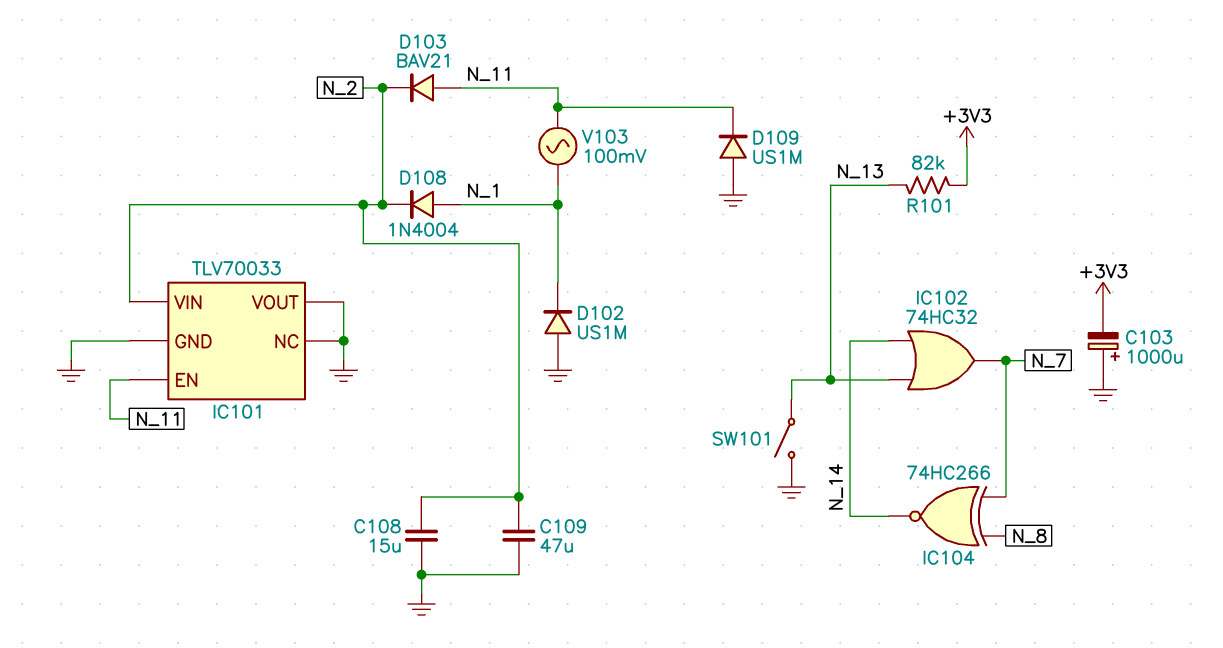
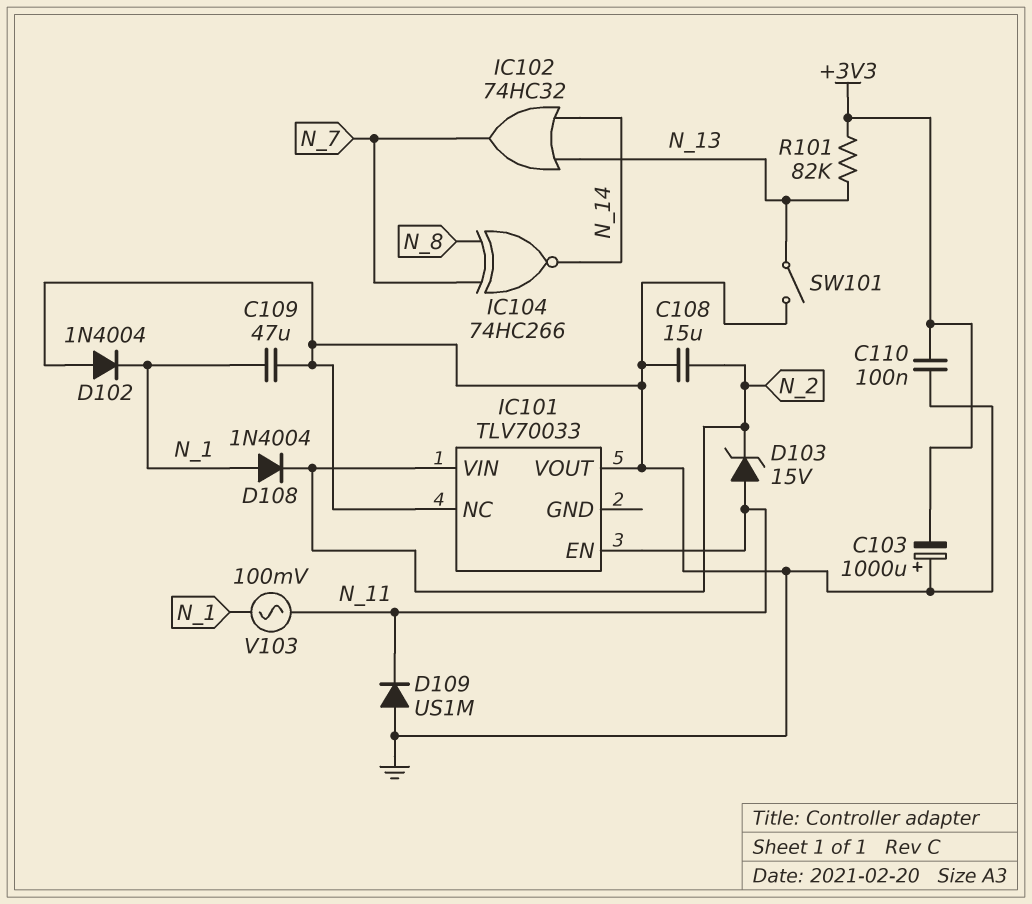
C109: 47uF (GND, N_2) -> 47uF (GND, N_1)
C110: none -> 100nF (+3V3, GND)
D102: diode US1M (A GND, K N_1) -> diode 1N4004 (A GND, K N_1)
D103: diode BAV21 (A N_11, K N_2) -> zener 15V (A N_11, K N_2)
IC101 pin GND: GND -> none

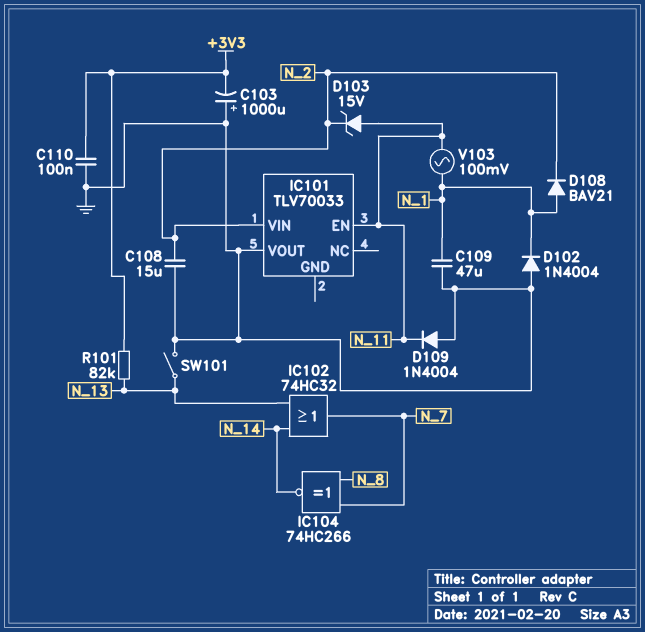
D108: diode 1N4004 (A N_1, K N_2) -> diode BAV21 (A N_1, K N_2)
D109: diode US1M (A GND, K N_11) -> diode 1N4004 (A GND, K N_11)
IC101 pin NC: GND -> none

